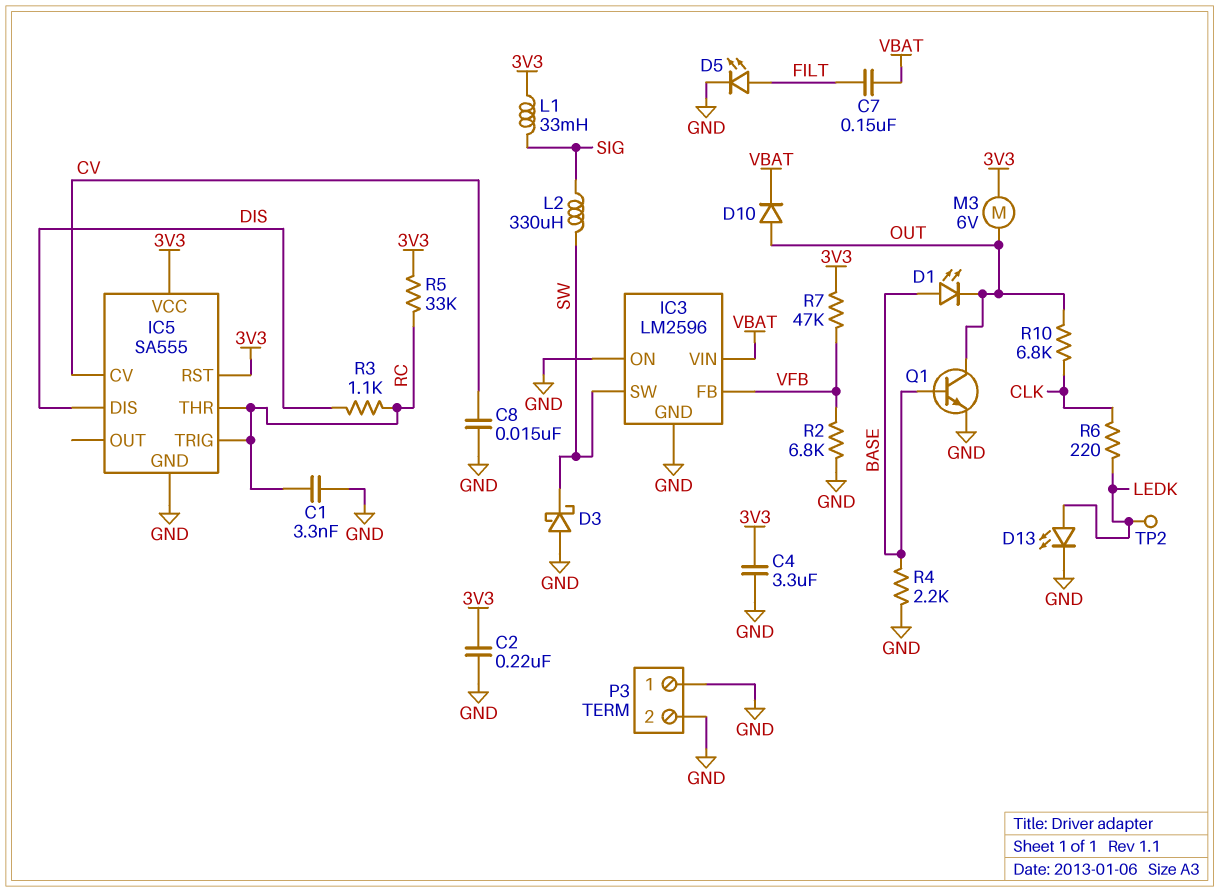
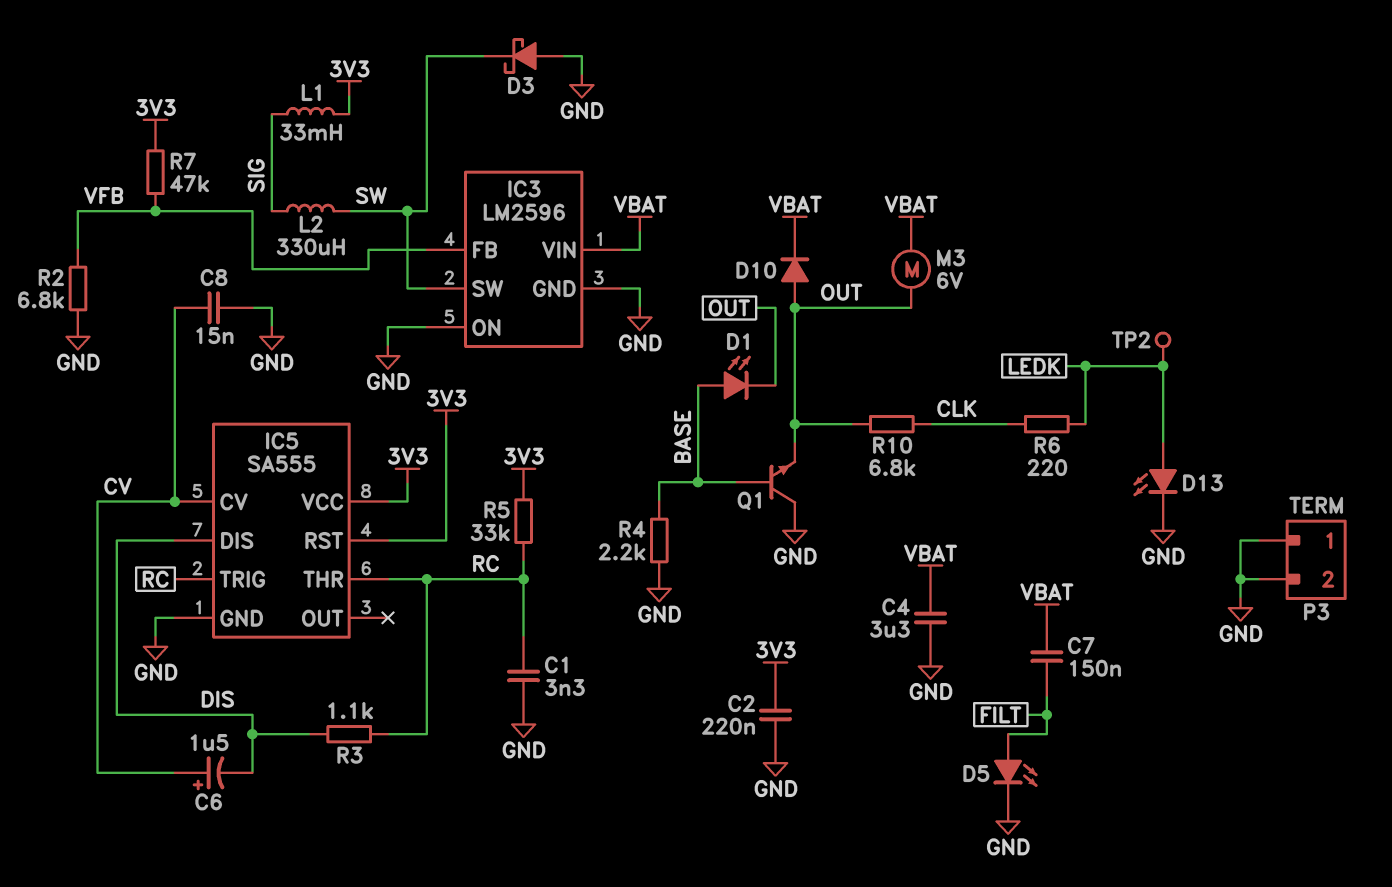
C4: 3.3uF (3V3, GND) -> 3.3uF (GND, VBAT)
C6: none -> 1.5uF (plus CV, minus DIS)
M3: motor 6V (3V3, OUT) -> motor 6V (OUT, VBAT)
Q1: NPN (B BASE, C OUT, E GND) -> NPN (B BASE, C GND, E OUT)

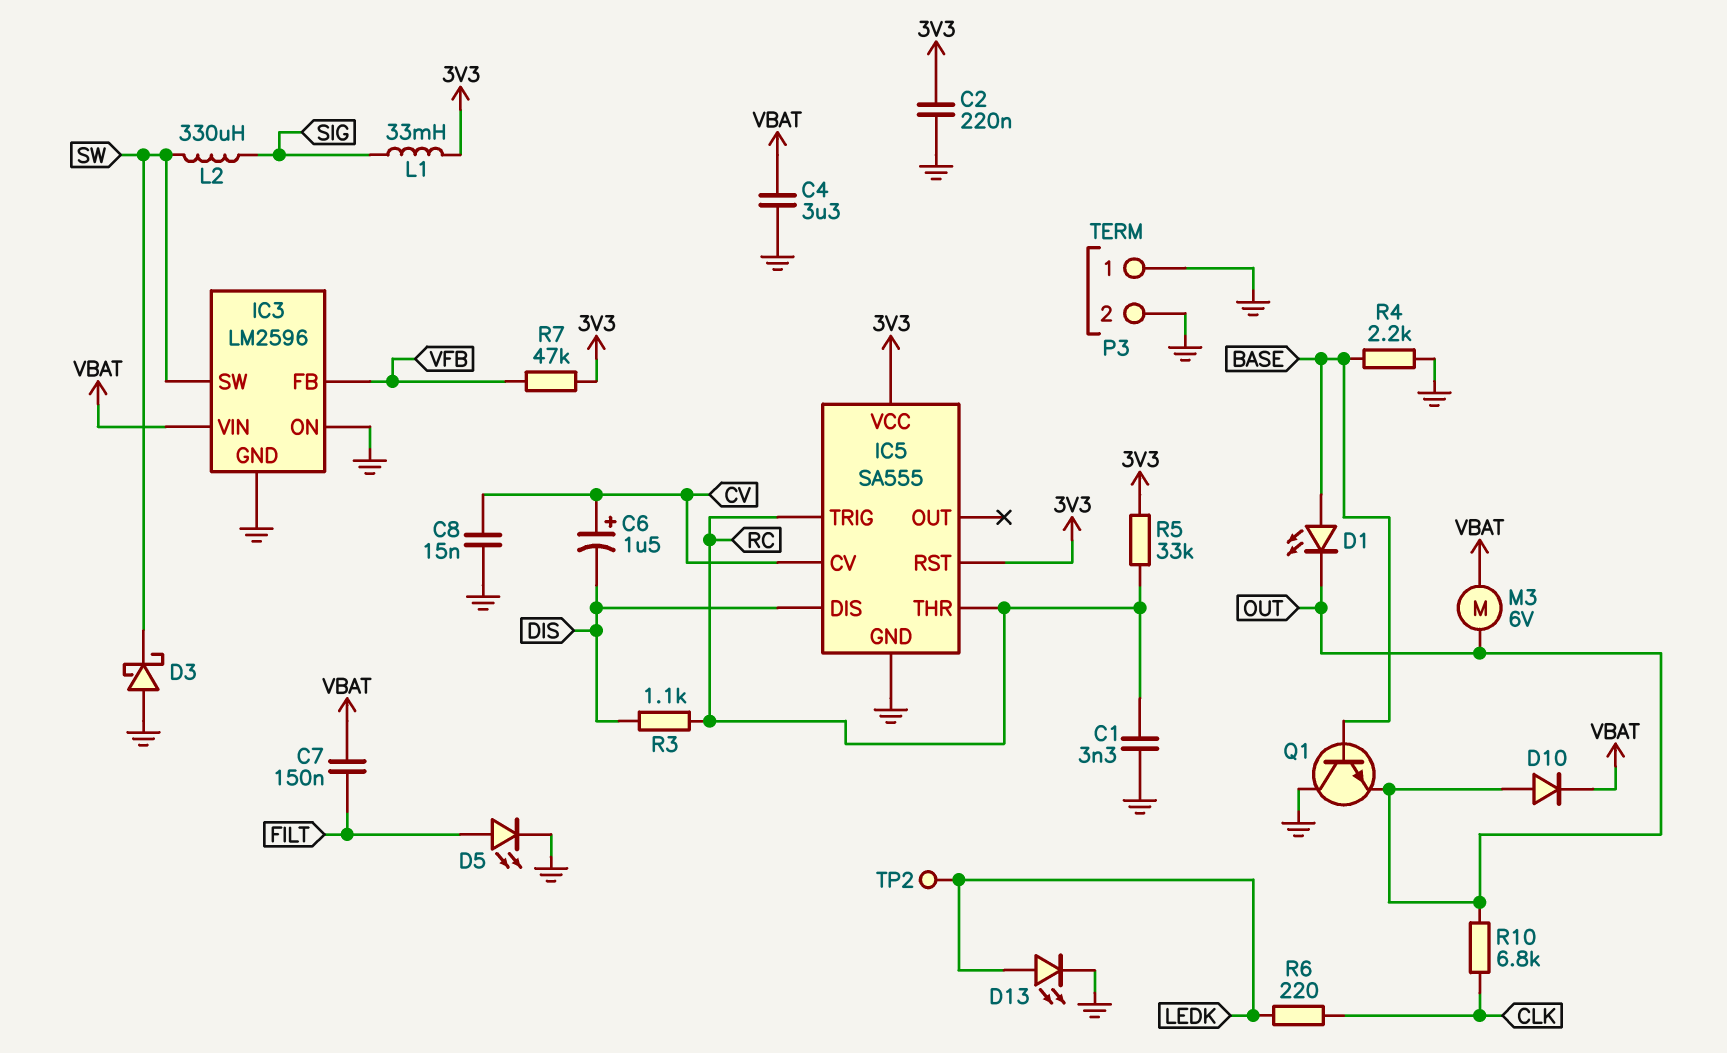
R2: 6.8k (GND, VFB) -> none

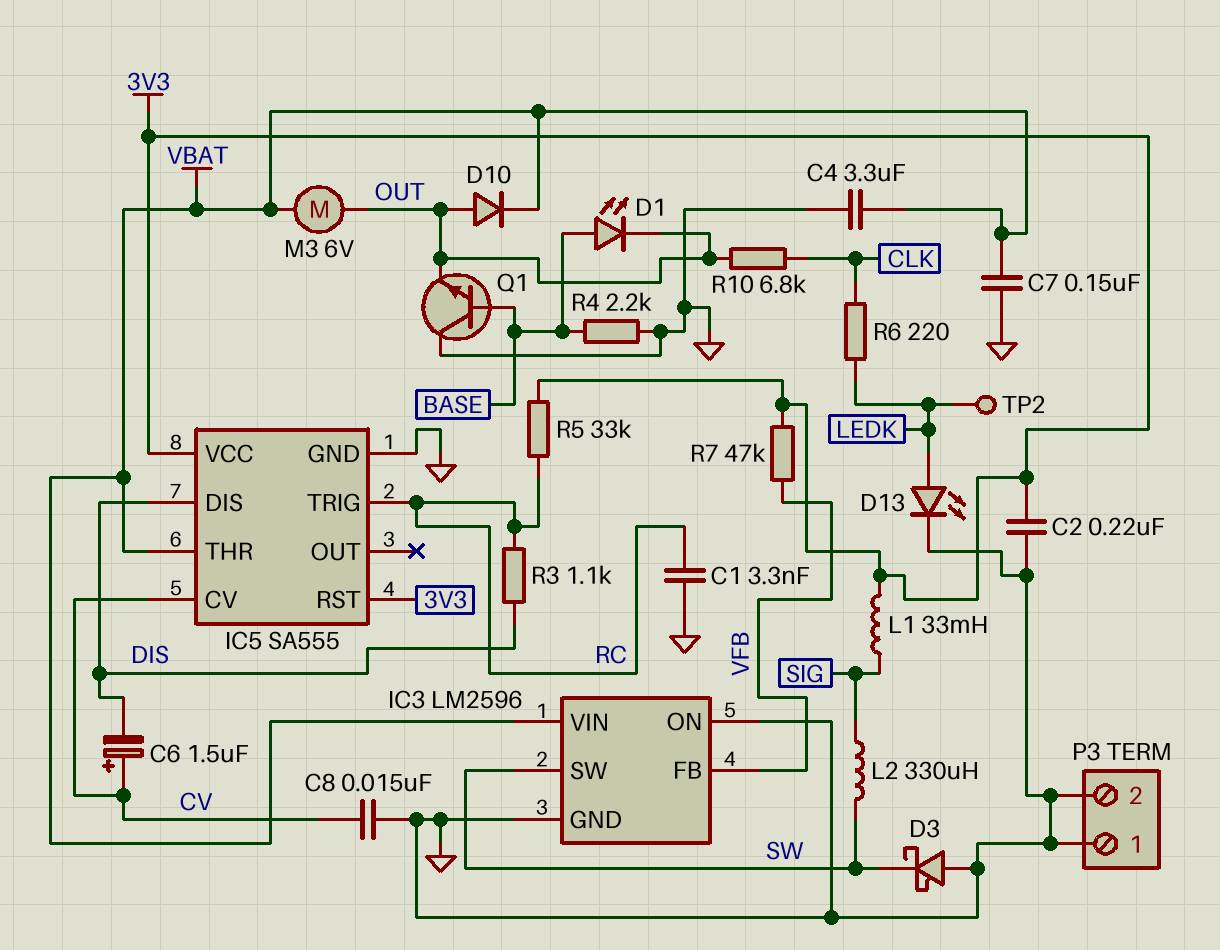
C7: 150nF (FILT, VBAT) -> 150nF (GND, VBAT)
D5: LED (A FILT, K GND) -> none
IC5 pin THR: RC -> VBAT

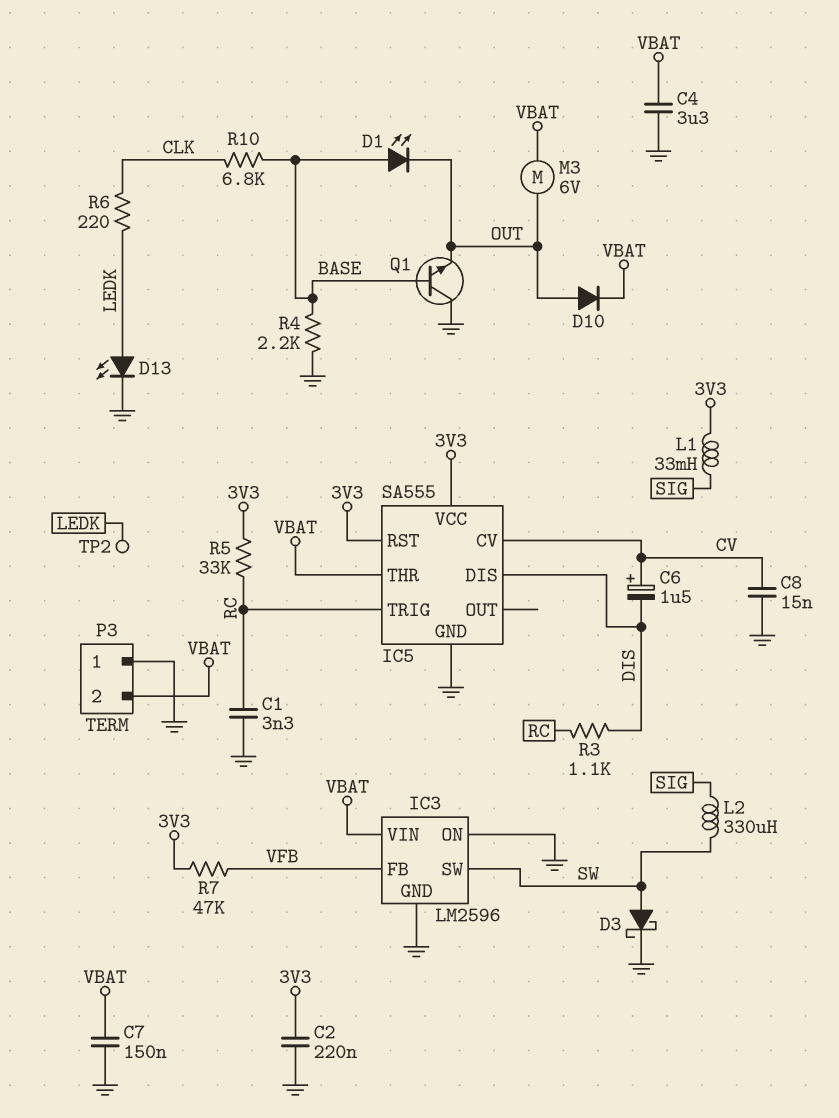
D3: schottky (A GND, K SW) -> schottky (A SW, K GND)
P3 pin 2: GND -> VBAT
R10: 6.8k (CLK, OUT) -> 6.8k (BASE, CLK)

